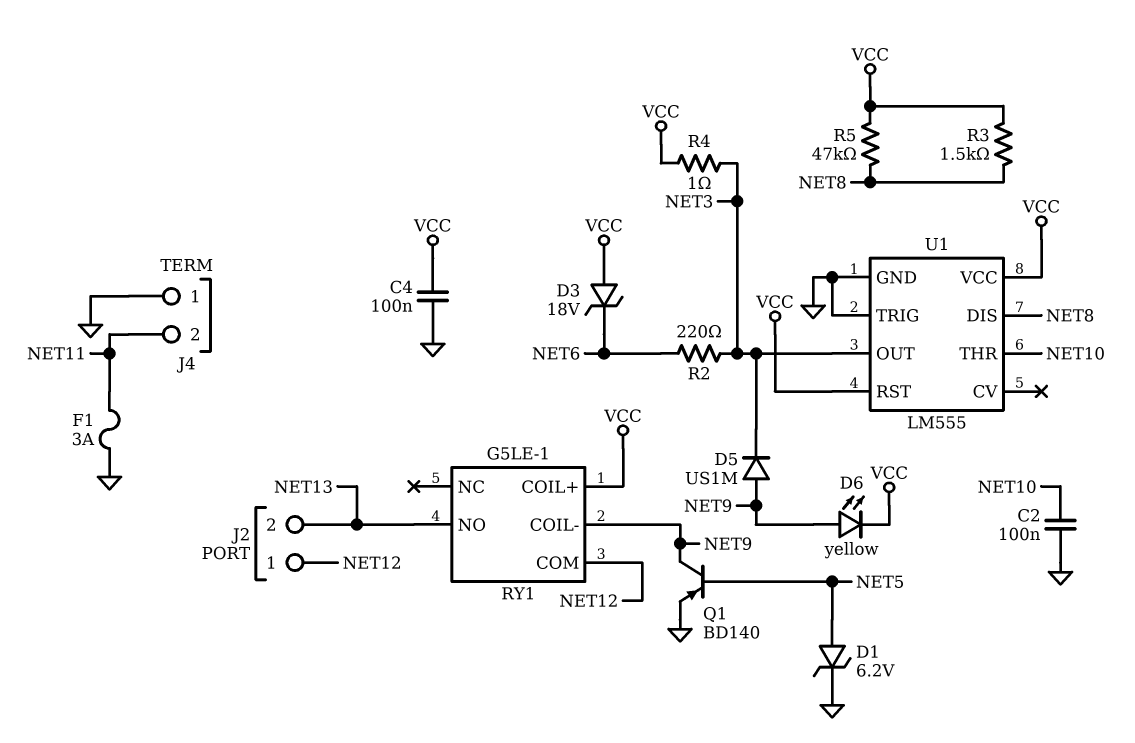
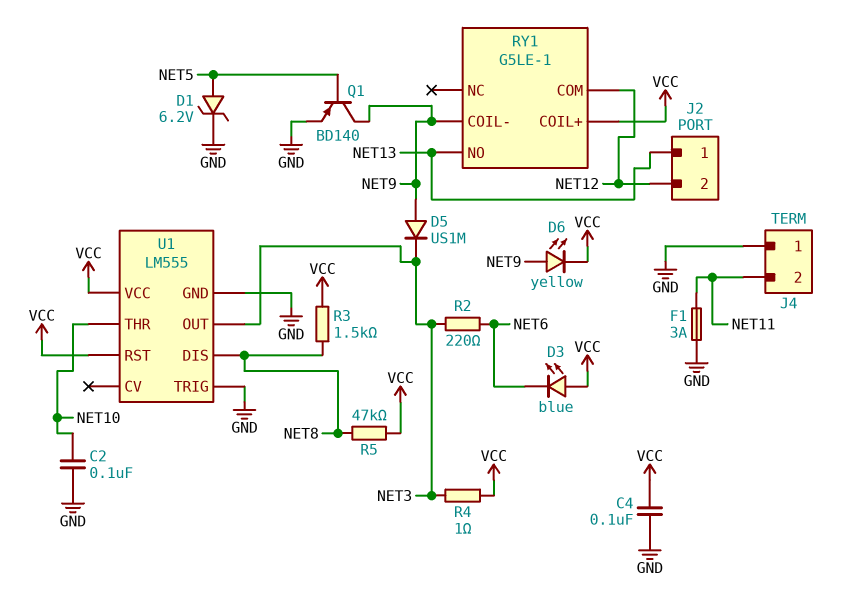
D3: zener 18V (A VCC, K NET6) -> LED blue (A VCC, K NET6)
J2 pin 1: NET12 -> NET13
J2 pin 2: NET13 -> NET12

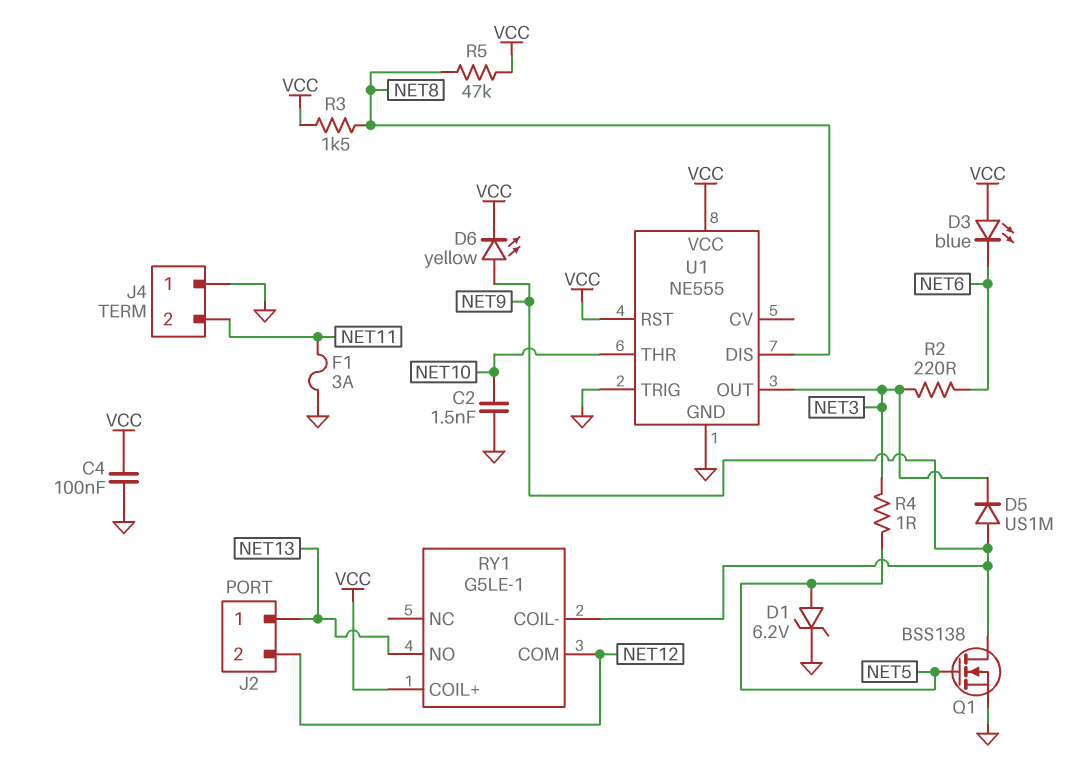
C2: 100nF (GND, NET10) -> 1.5nF (GND, NET10)
Q1: PNP BD140 (B NET5, C NET9, E GND) -> NMOS BSS138 (G NET5, D NET9, S GND)
R4: 1 (NET3, VCC) -> 1 (NET3, NET5)
U1: LM555 -> NE555

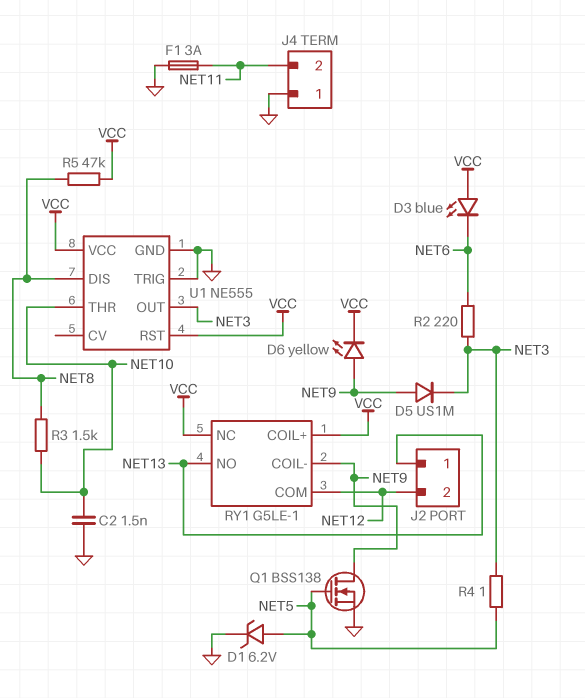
C4: 100nF (GND, VCC) -> none
R3: 1.5k (NET8, VCC) -> 1.5k (NET8, NET10)
RY1 pin NC: none -> VCC

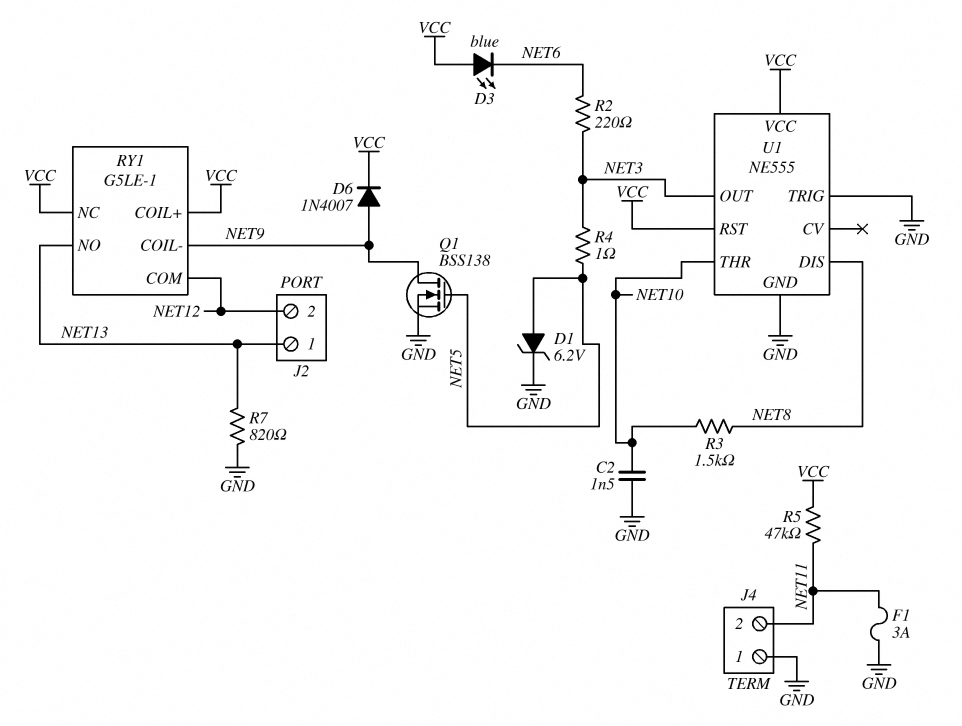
D5: diode US1M (A NET9, K NET3) -> none
D6: LED yellow (A NET9, K VCC) -> diode 1N4007 (A NET9, K VCC)
R5: 47k (NET8, VCC) -> 47k (NET11, VCC)
R7: none -> 820 (GND, NET13)

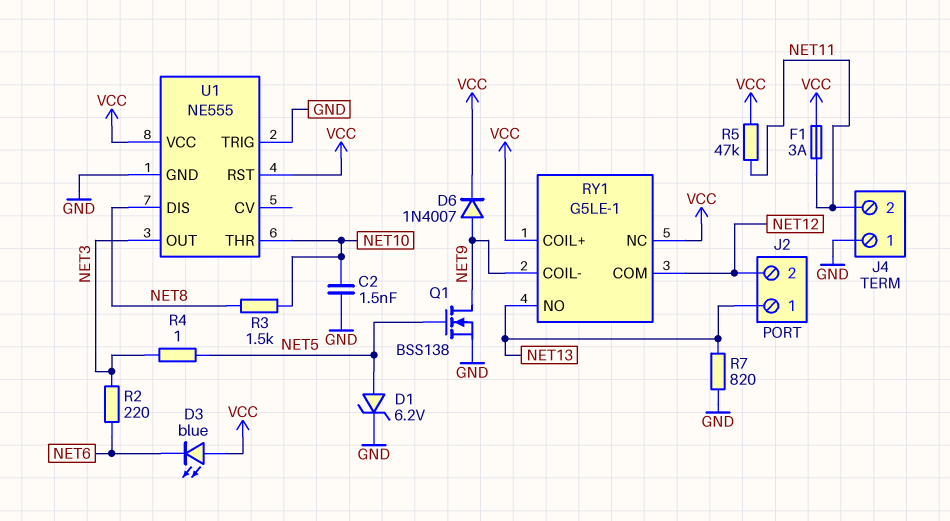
F1: 3A (GND, NET11) -> 3A (NET11, VCC)

